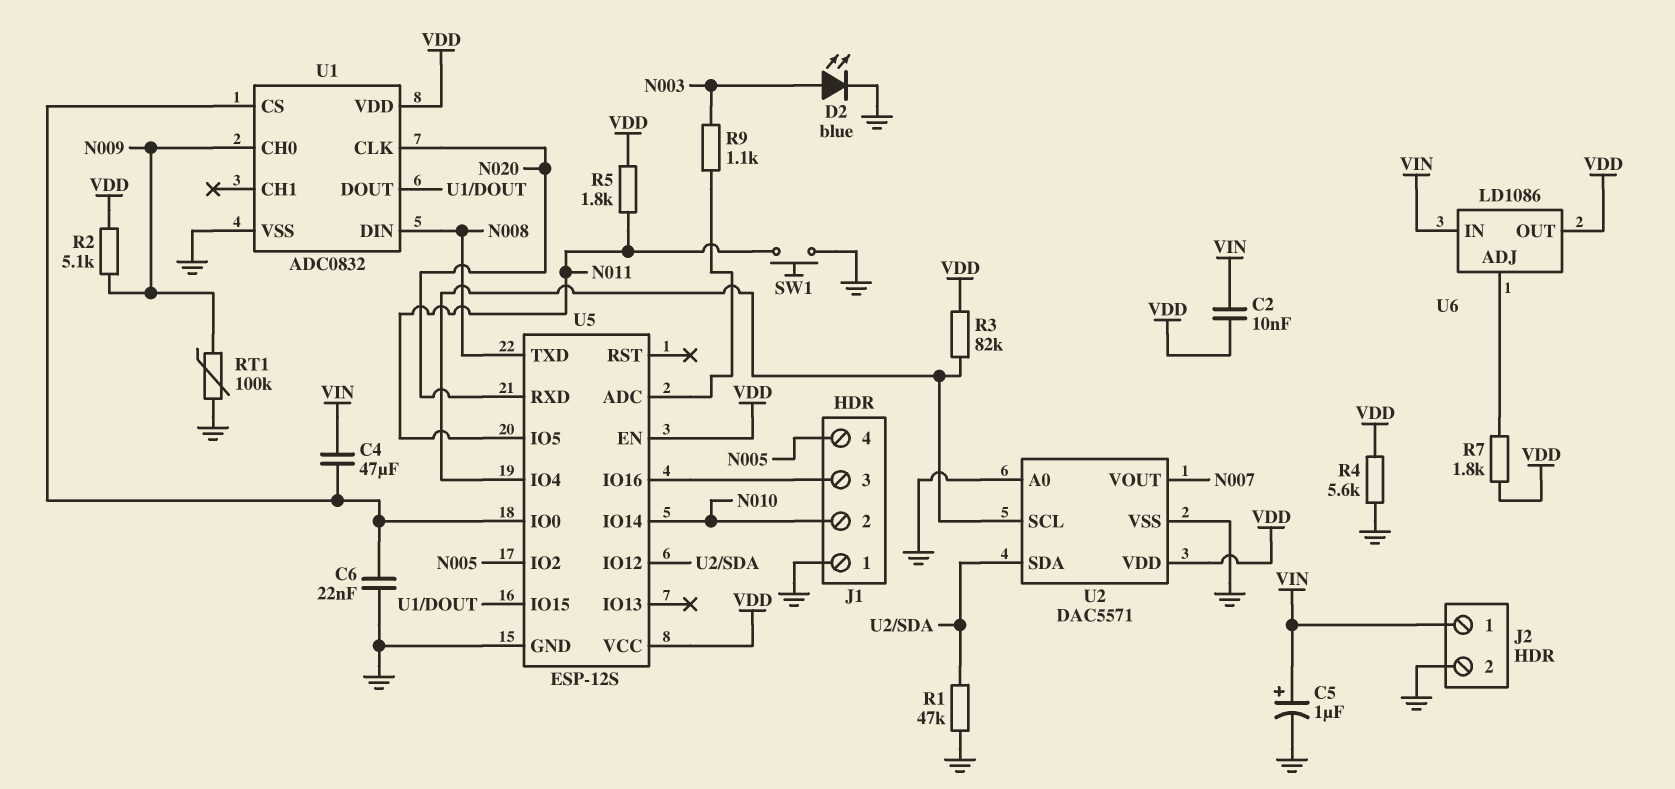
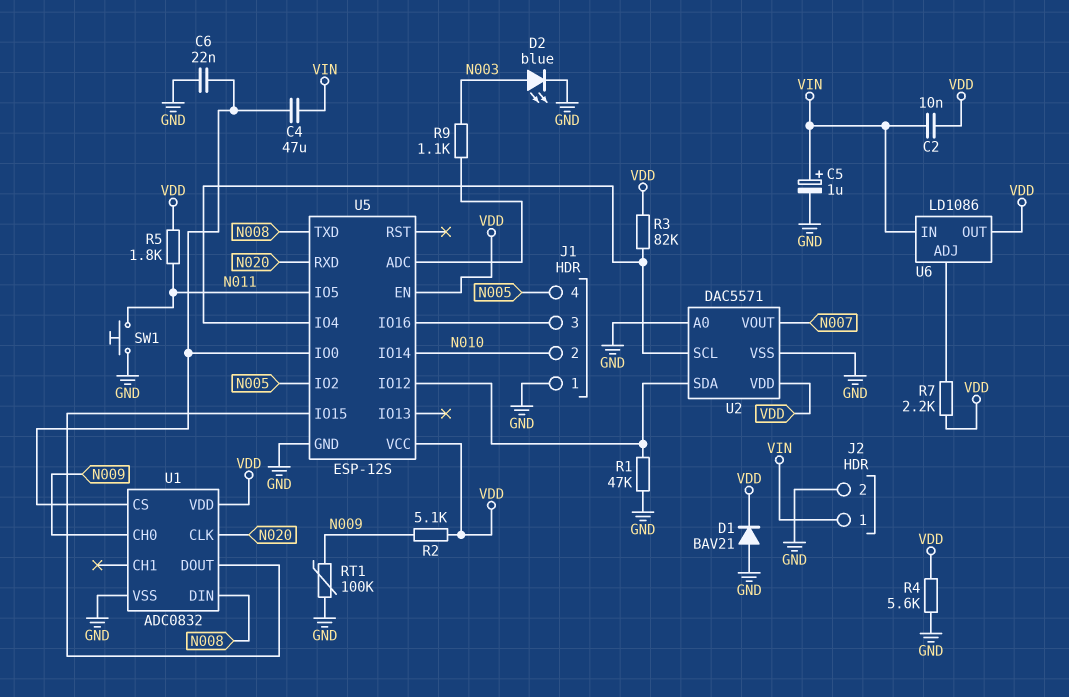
D1: none -> diode BAV21 (A GND, K VDD)
R7: 1.8k (U6/ADJ, VDD) -> 2.2k (U6/ADJ, VDD)

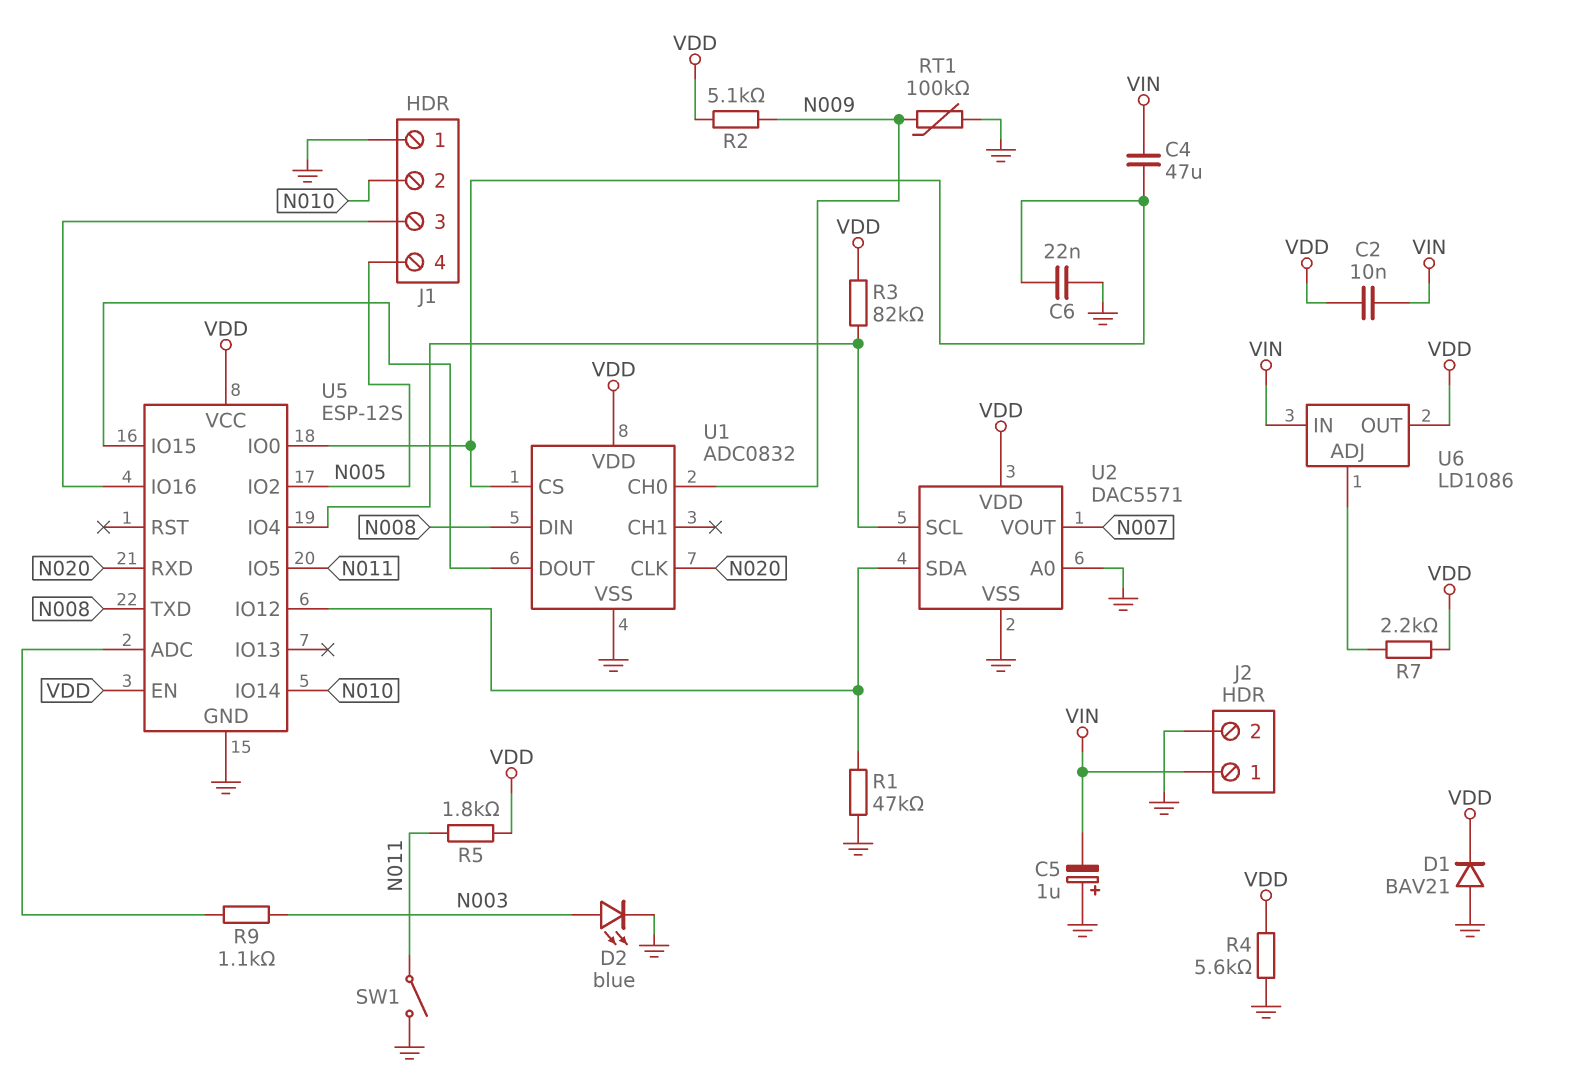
C5: 1uF (plus VIN, minus GND) -> 1uF (plus GND, minus VIN)
SW1: button (GND, N011) -> switch (GND, N011)

